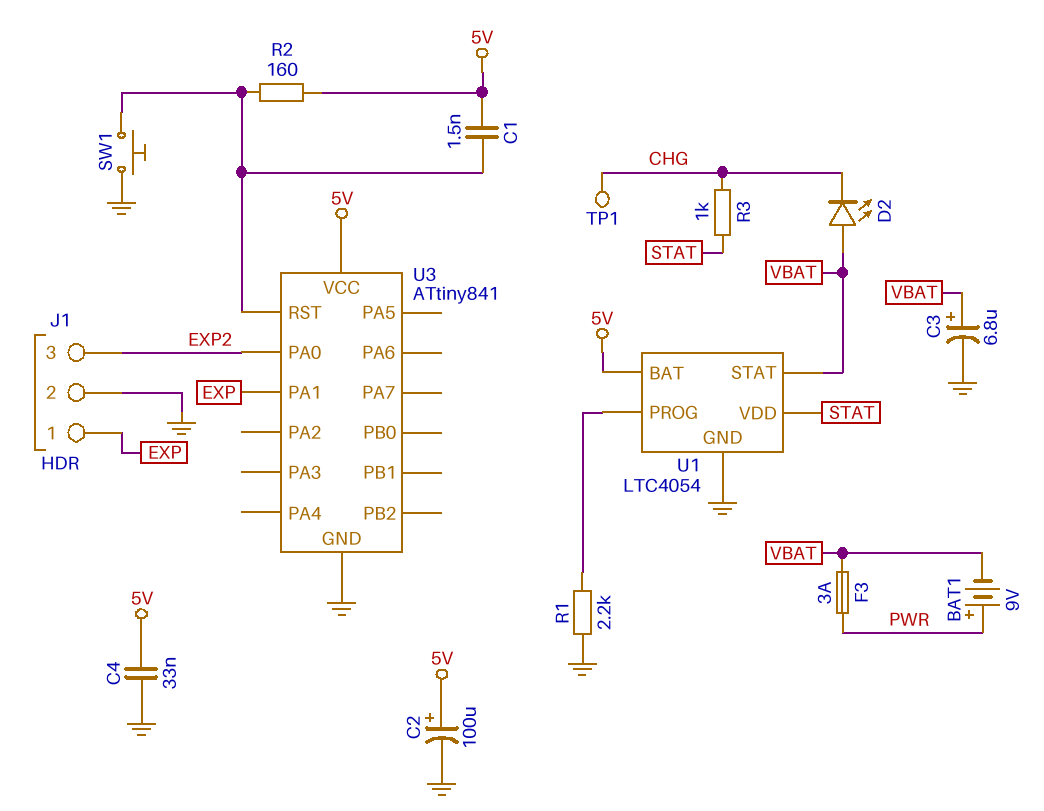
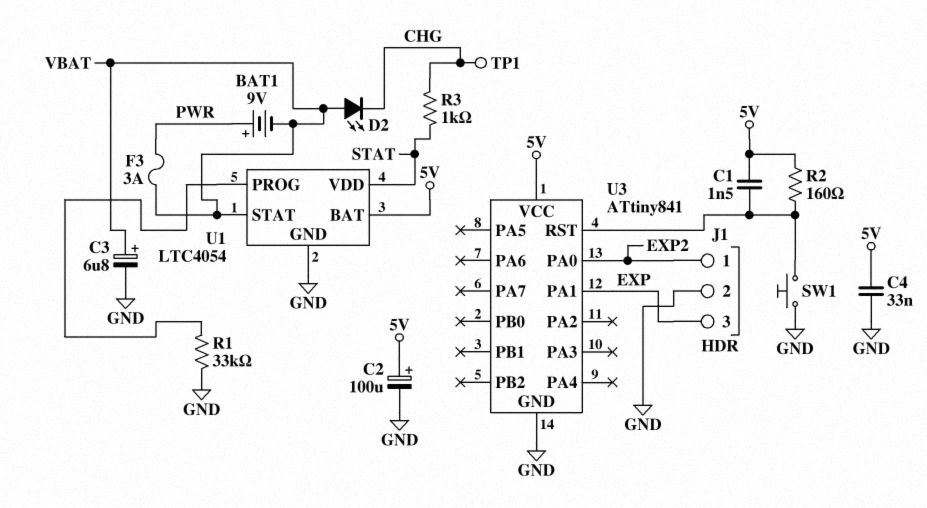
J1 pin 1: EXP -> EXP2
J1 pin 3: EXP2 -> EXP
R1: 2.2k (GND, U1/PROG) -> 33k (GND, U1/PROG)

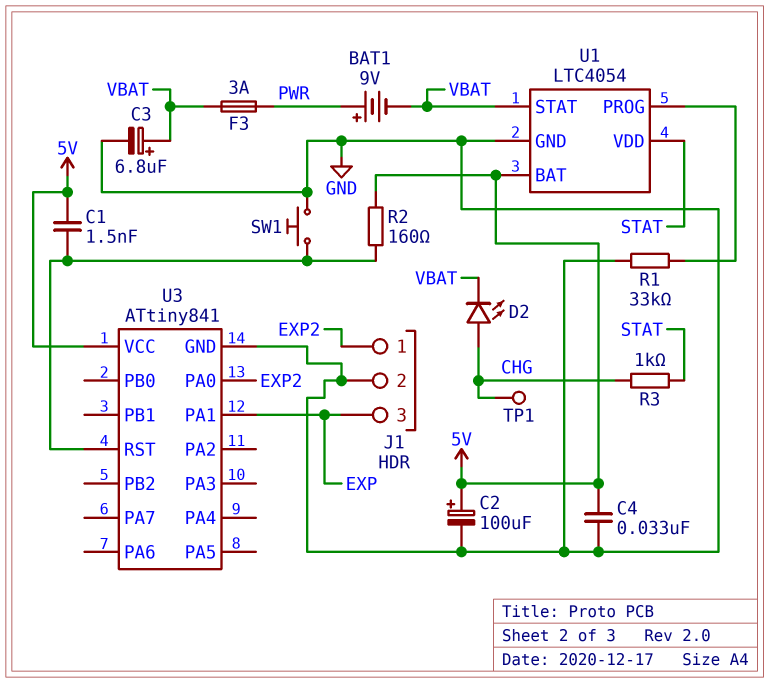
D2: LED (A VBAT, K CHG) -> LED (A CHG, K VBAT)

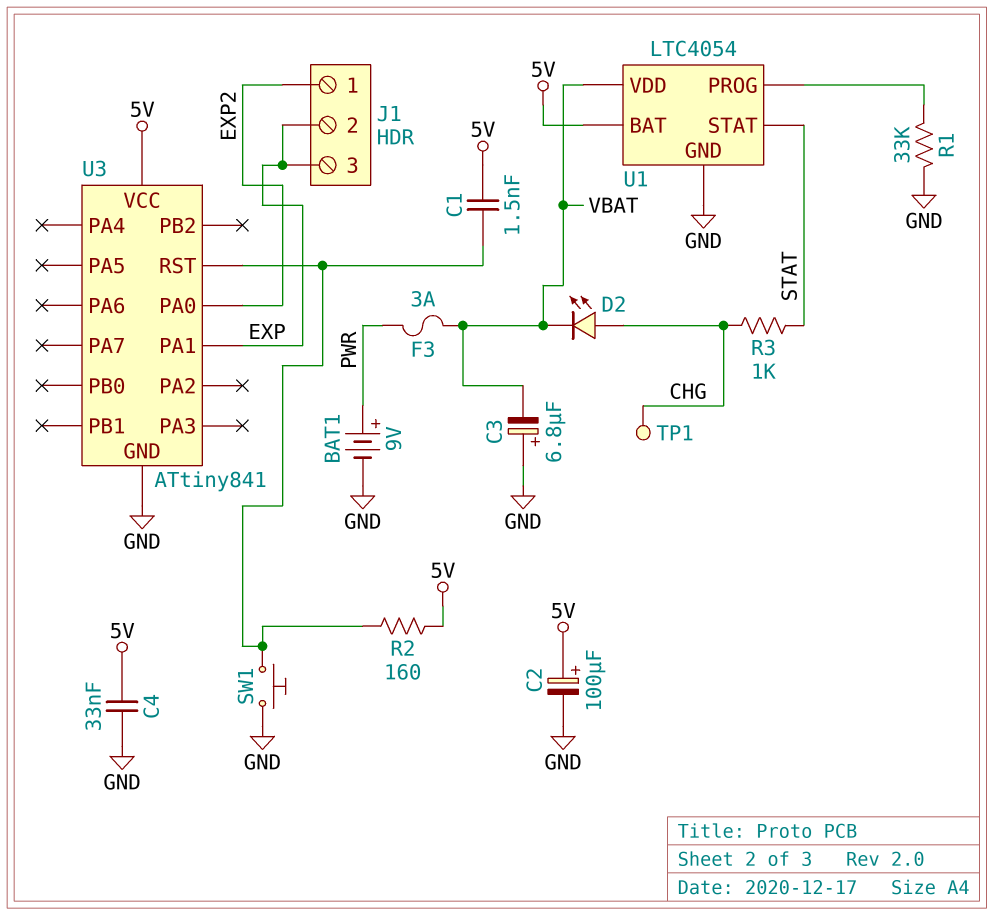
BAT1: 9V (plus PWR, minus VBAT) -> 9V (plus PWR, minus GND)
C3: 6.8uF (plus VBAT, minus GND) -> 6.8uF (plus GND, minus VBAT)
J1 pin 2: GND -> EXP
U1 pin STAT: VBAT -> STAT
U1 pin VDD: STAT -> VBAT

